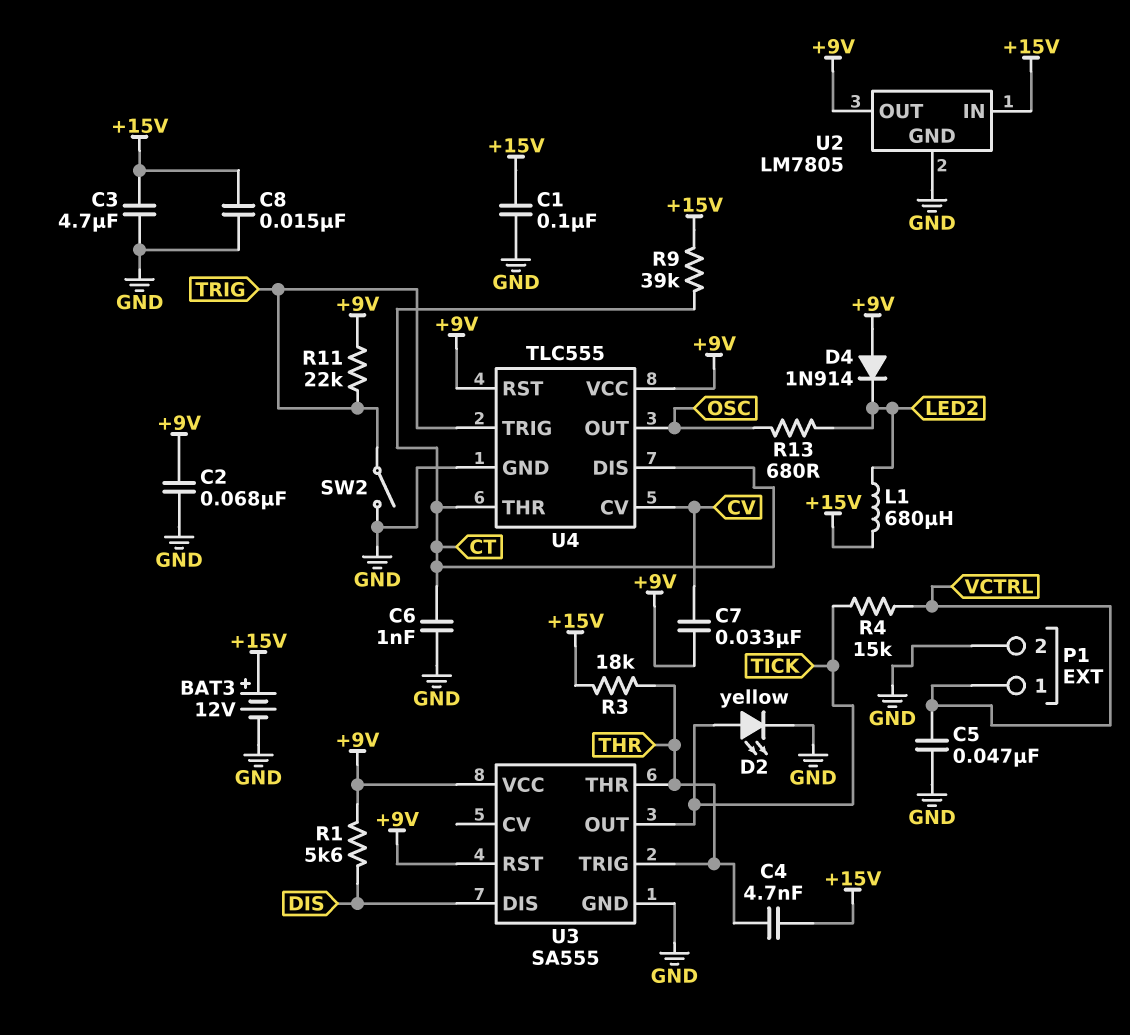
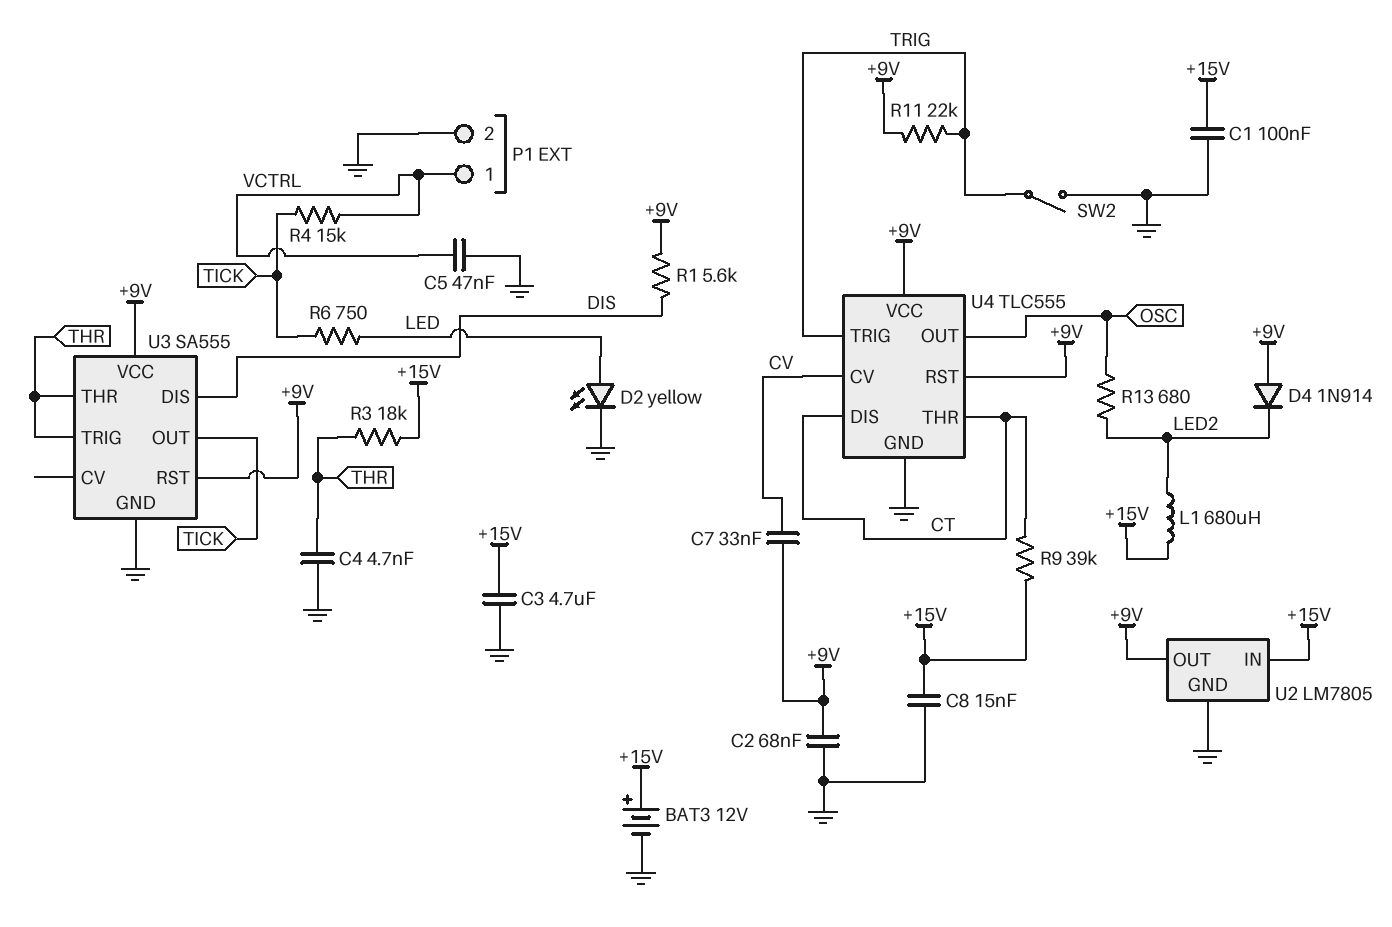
C4: 4.7nF (+15V, THR) -> 4.7nF (GND, THR)
C6: 1nF (CT, GND) -> none
D2: LED yellow (A TICK, K GND) -> LED yellow (A LED, K GND)
R6: none -> 750 (LED, TICK)

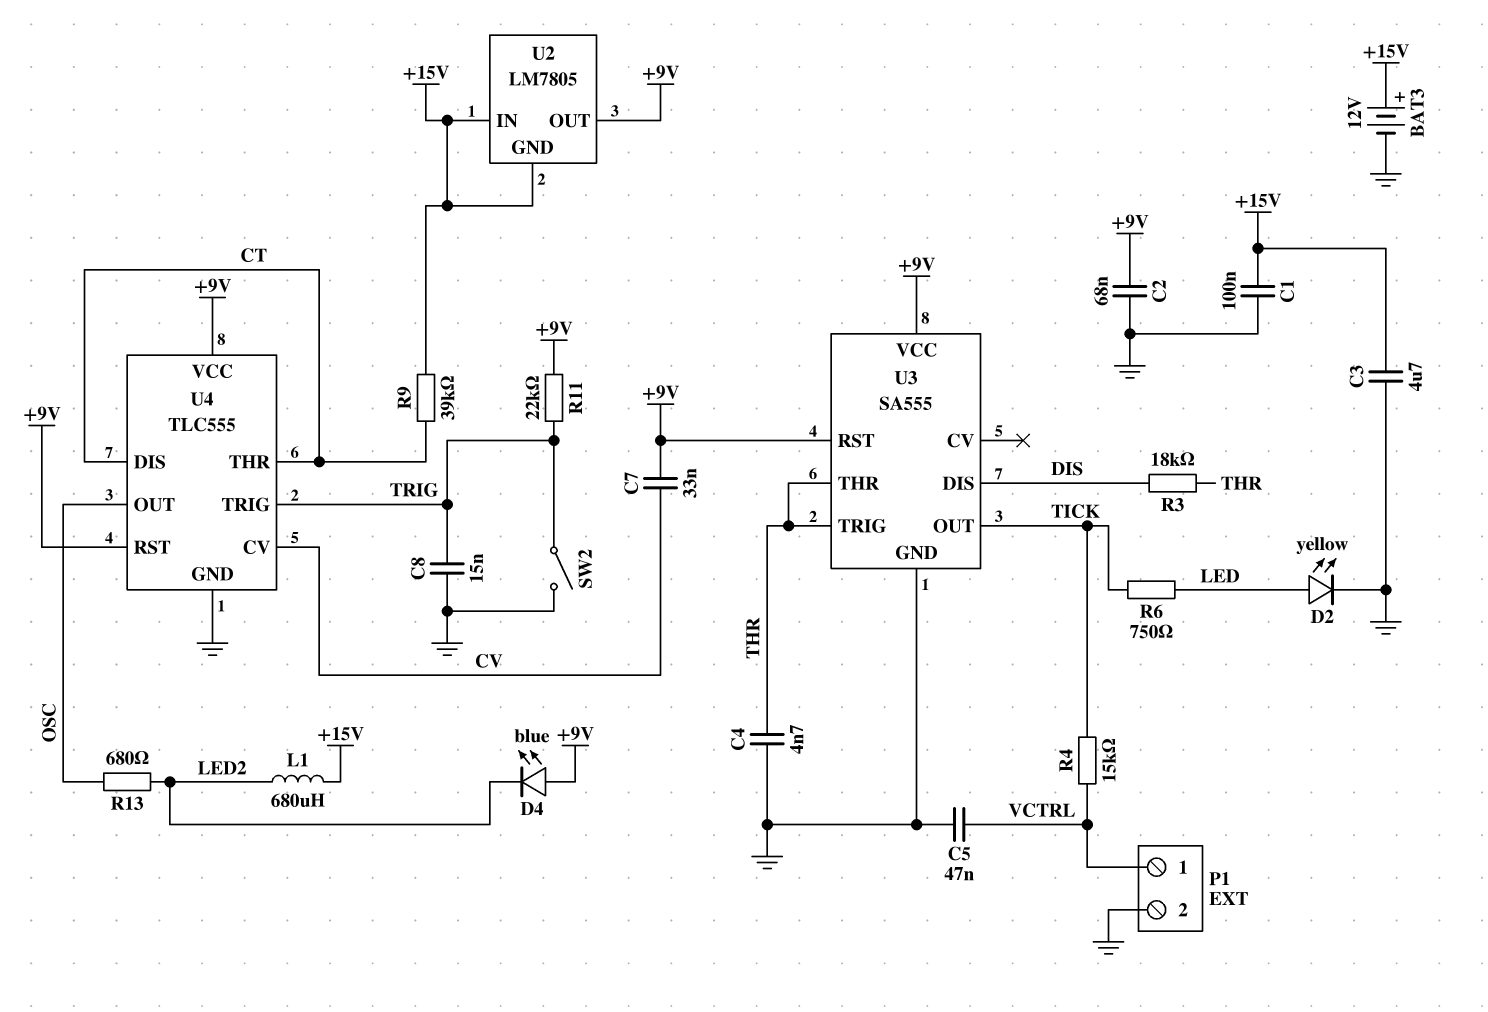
C8: 15nF (+15V, GND) -> 15nF (GND, TRIG)
D4: diode 1N914 (A +9V, K LED2) -> LED blue (A +9V, K LED2)
R1: 5.6k (+9V, DIS) -> none
R3: 18k (+15V, THR) -> 18k (DIS, THR)
U2 pin GND: GND -> +15V

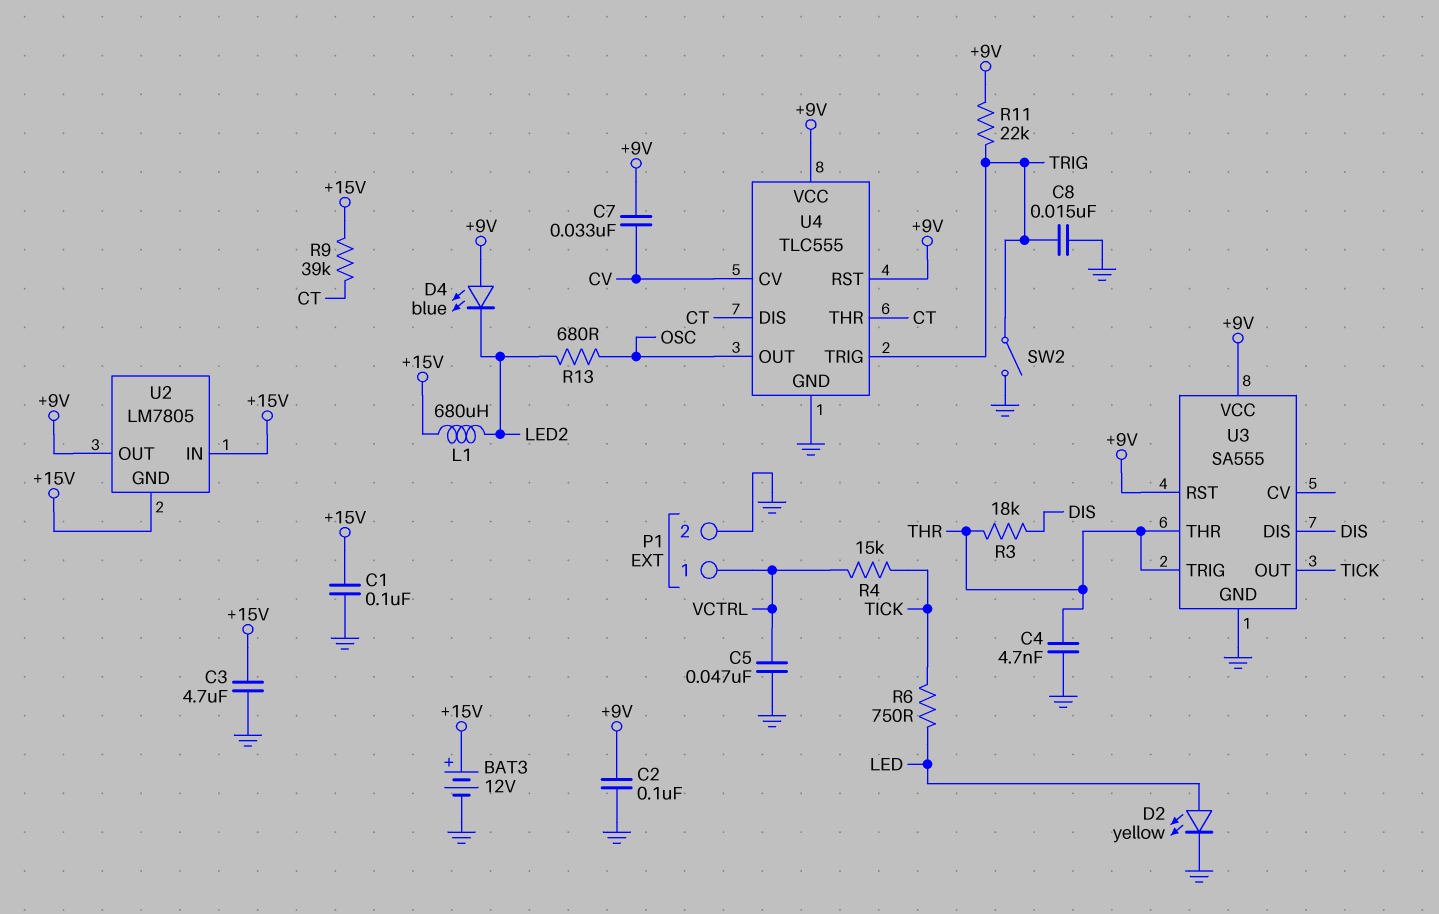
C2: 68nF (+9V, GND) -> 100nF (+9V, GND)

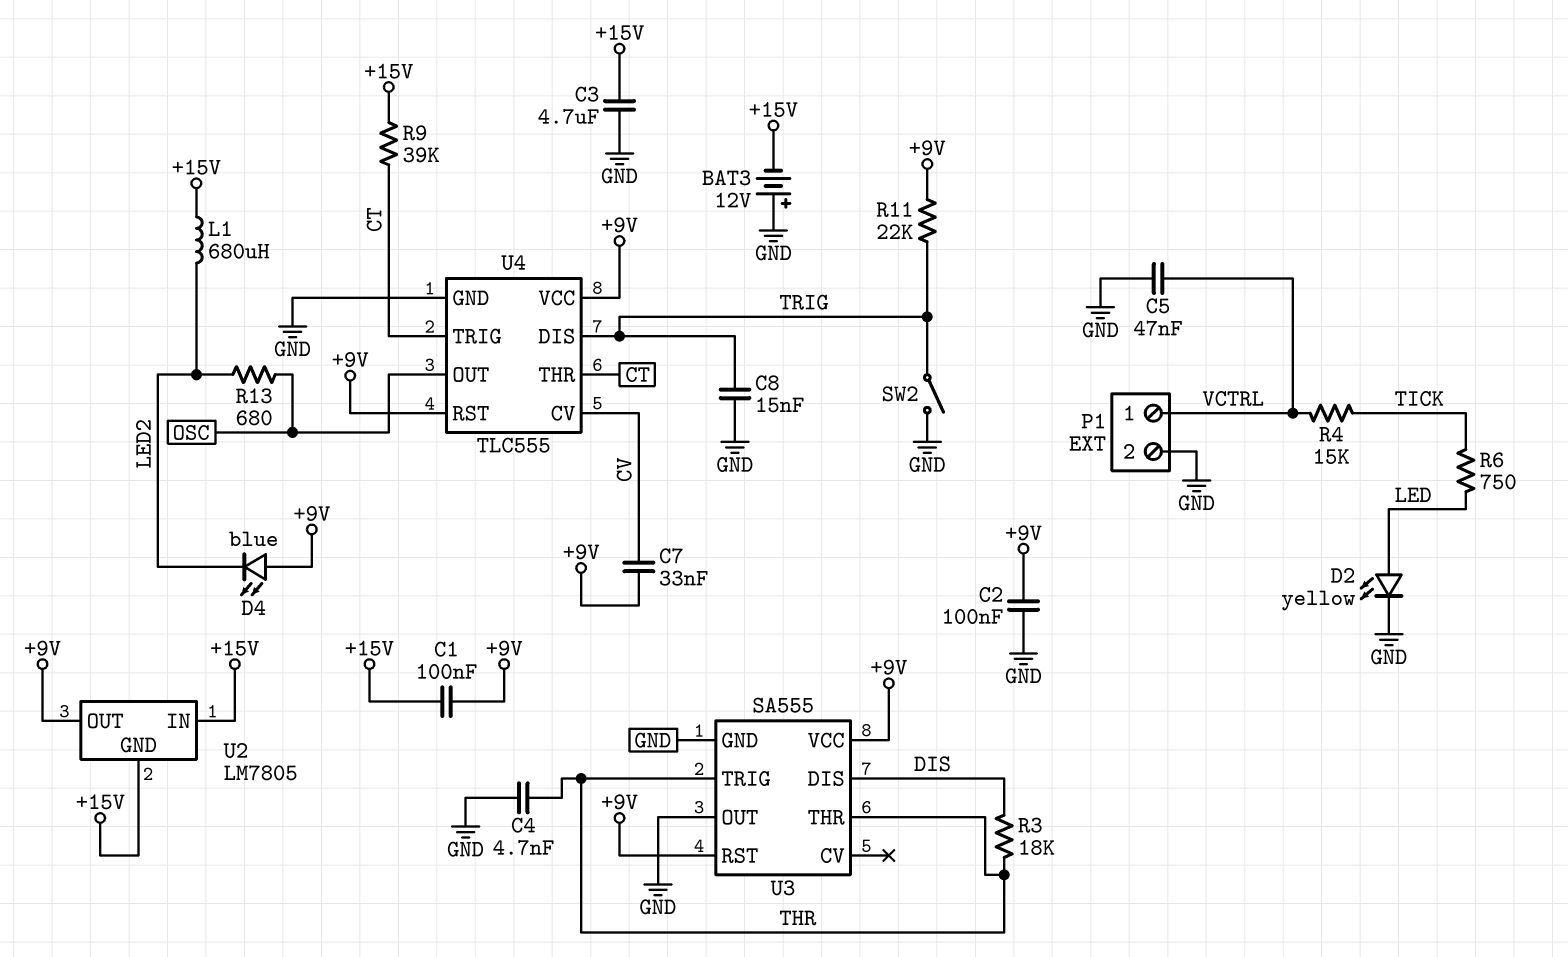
BAT3: 12V (plus +15V, minus GND) -> 12V (plus GND, minus +15V)
C1: 100nF (+15V, GND) -> 100nF (+9V, +15V)
U3 pin OUT: TICK -> GND
U4 pin DIS: CT -> TRIG
U4 pin TRIG: TRIG -> CT

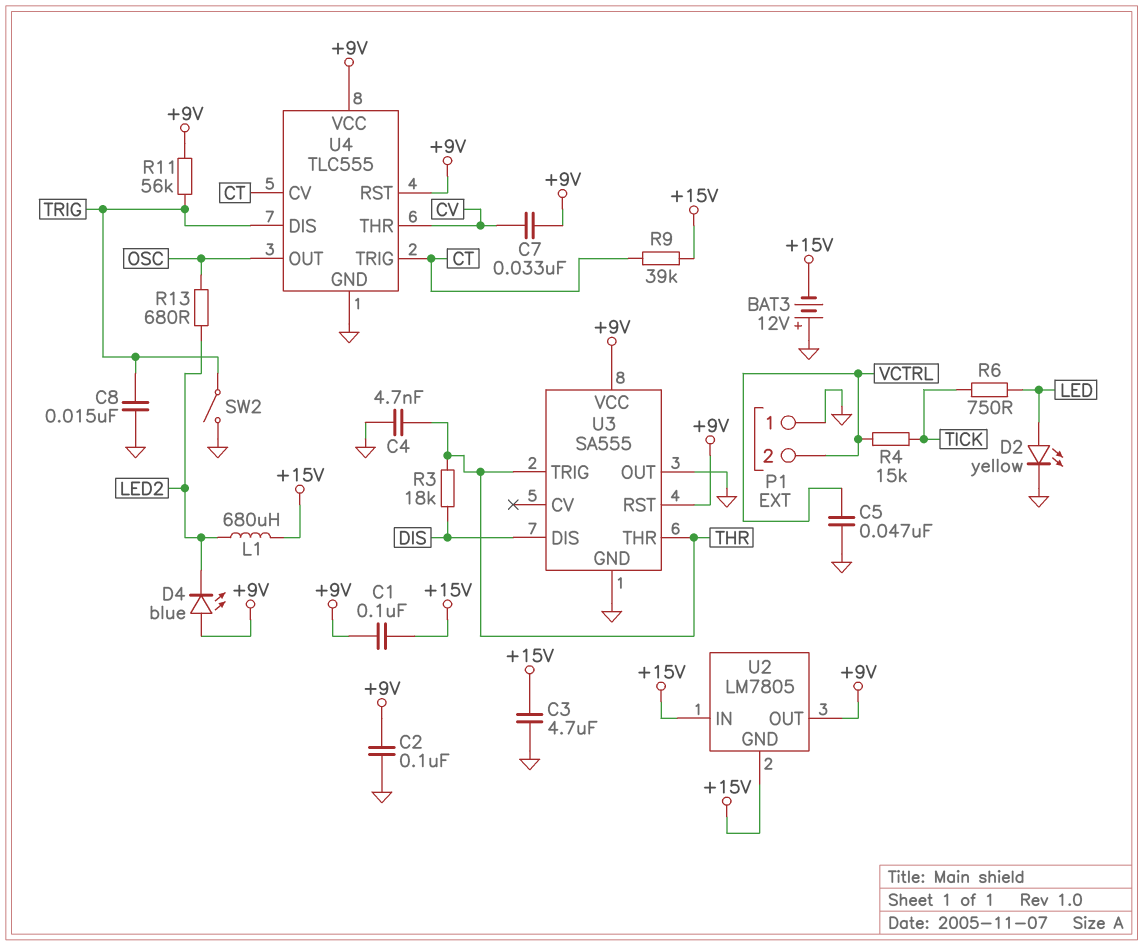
P1 pin 1: VCTRL -> GND
P1 pin 2: GND -> VCTRL
R11: 22k (+9V, TRIG) -> 56k (+9V, TRIG)
U4 pin CV: CV -> CT
U4 pin THR: CT -> CV

